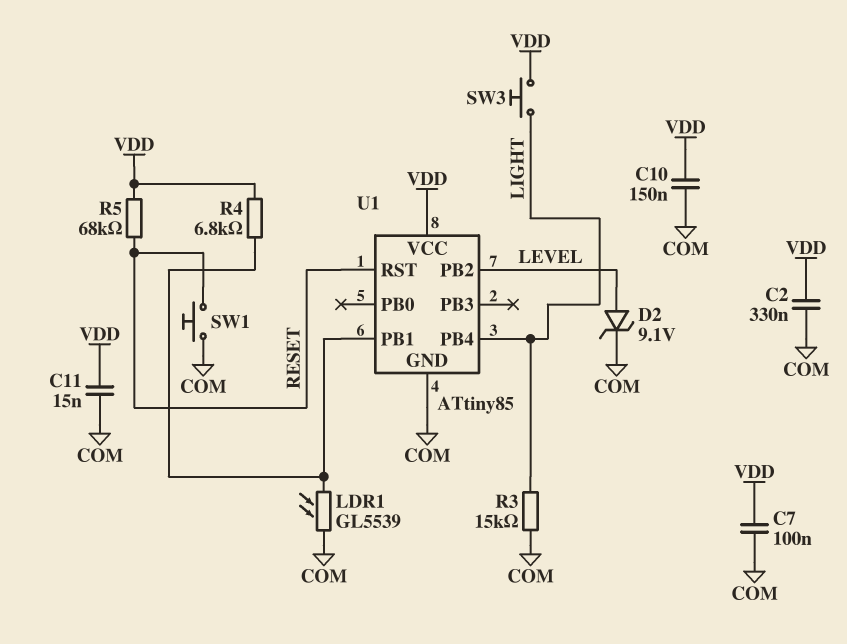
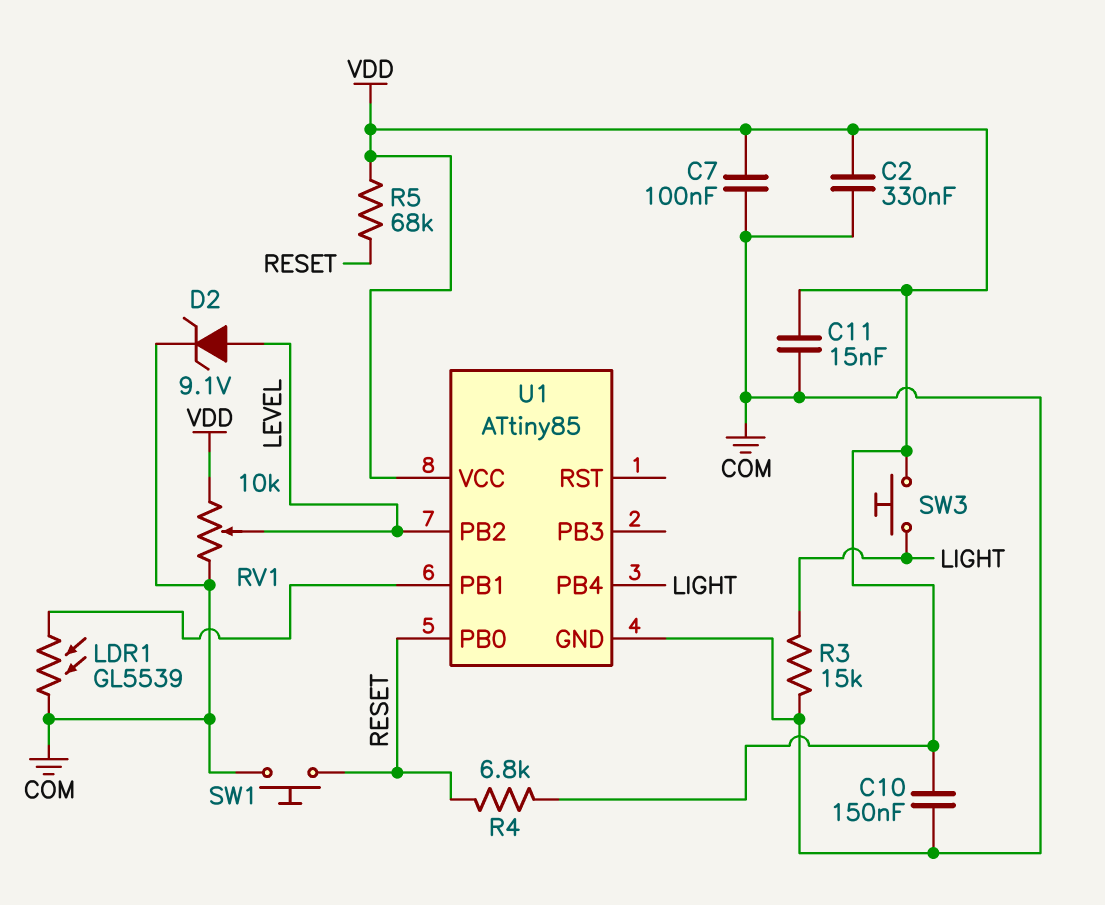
R4: 6.8k (U1/PB1, VDD) -> 6.8k (RESET, VDD)
RV1: none -> 10k (COM, VDD, wiper LEVEL)
U1 pin PB0: none -> RESET
U1 pin RST: RESET -> none

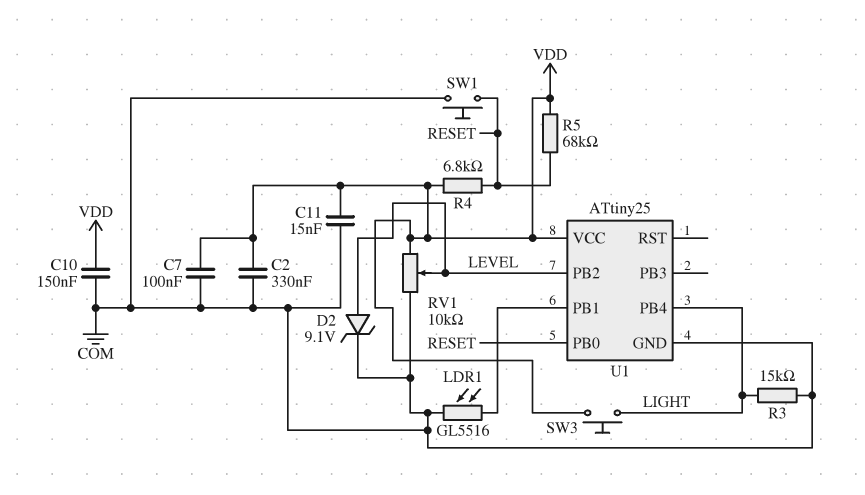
LDR1: GL5539 (COM, U1/PB1) -> GL5516 (COM, U1/PB1)
U1: ATtiny85 -> ATtiny25

